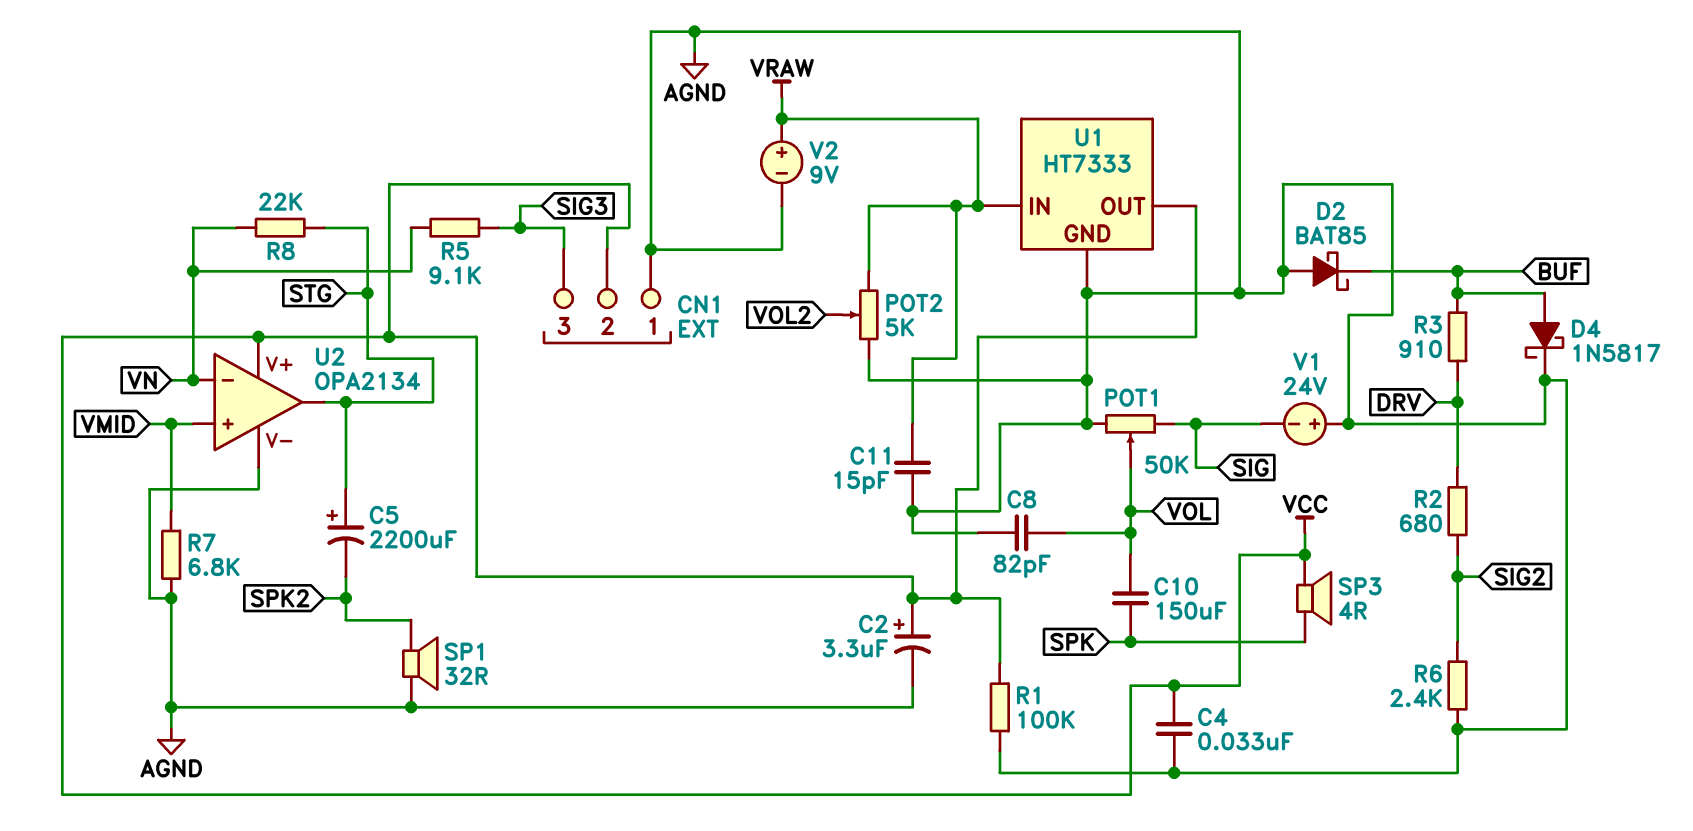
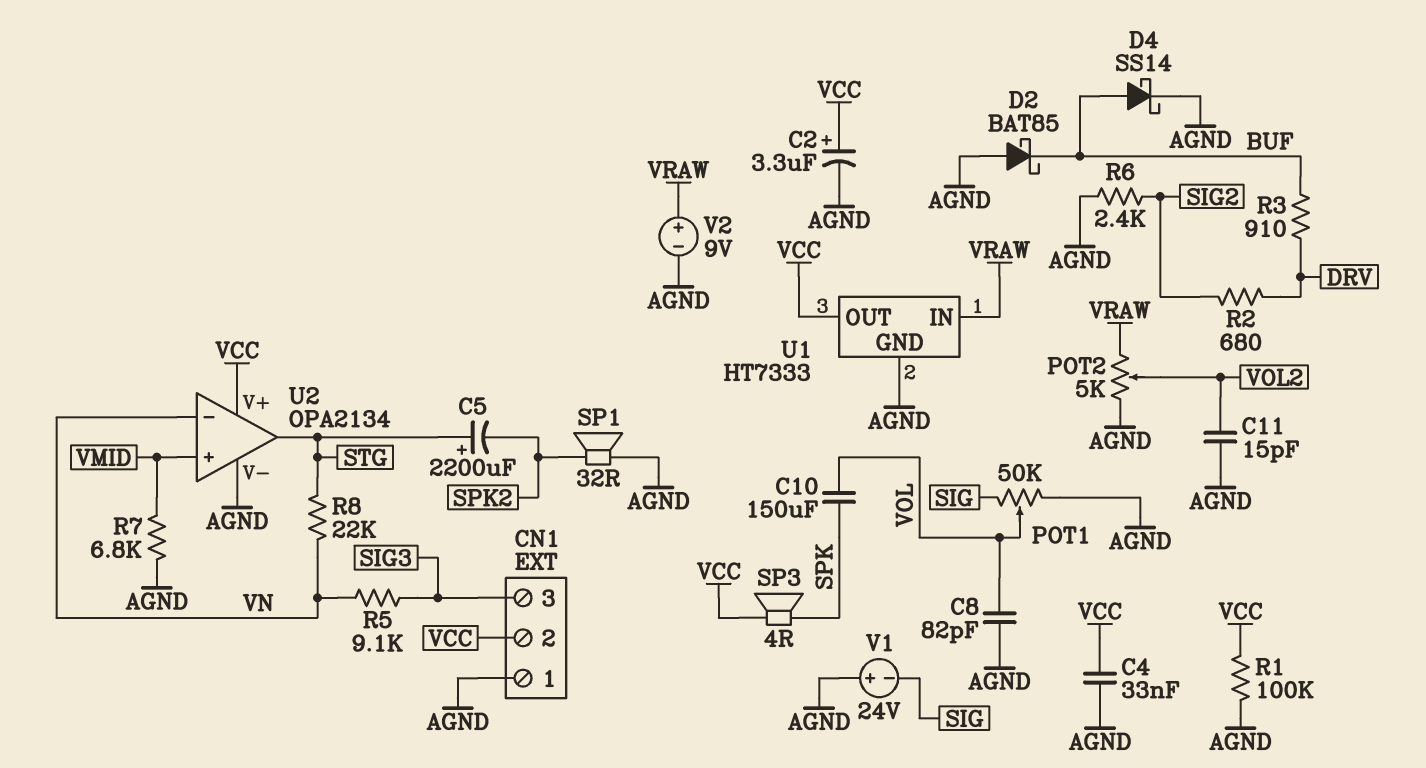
C11: 15pF (AGND, VRAW) -> 15pF (AGND, VOL2)
D4: schottky 1N5817 (A BUF, K AGND) -> schottky SS14 (A BUF, K AGND)

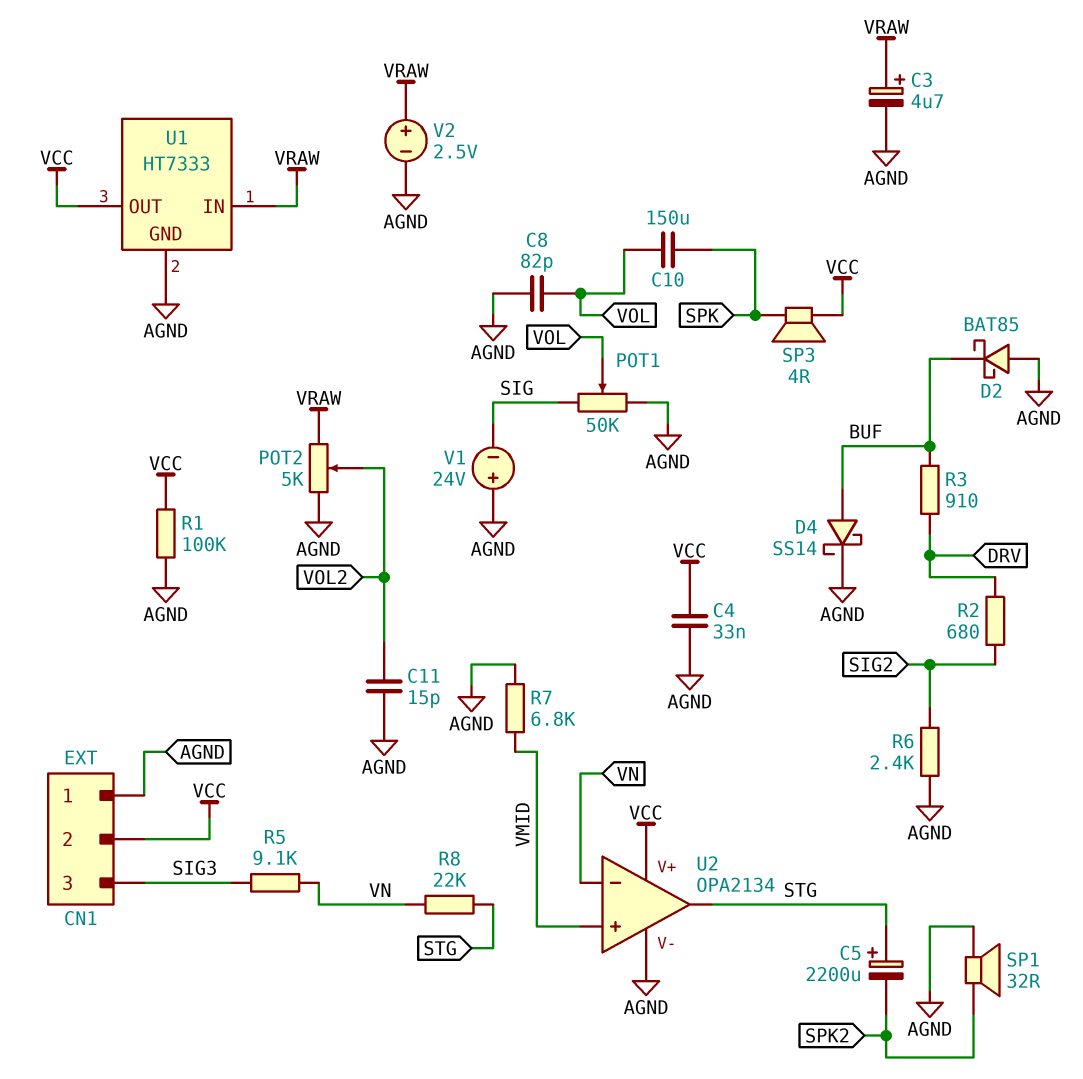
C2: 3.3uF (plus VCC, minus AGND) -> none
C3: none -> 4.7uF (plus VRAW, minus AGND)
V2: 9V (plus VRAW, minus AGND) -> 2.5V (plus VRAW, minus AGND)

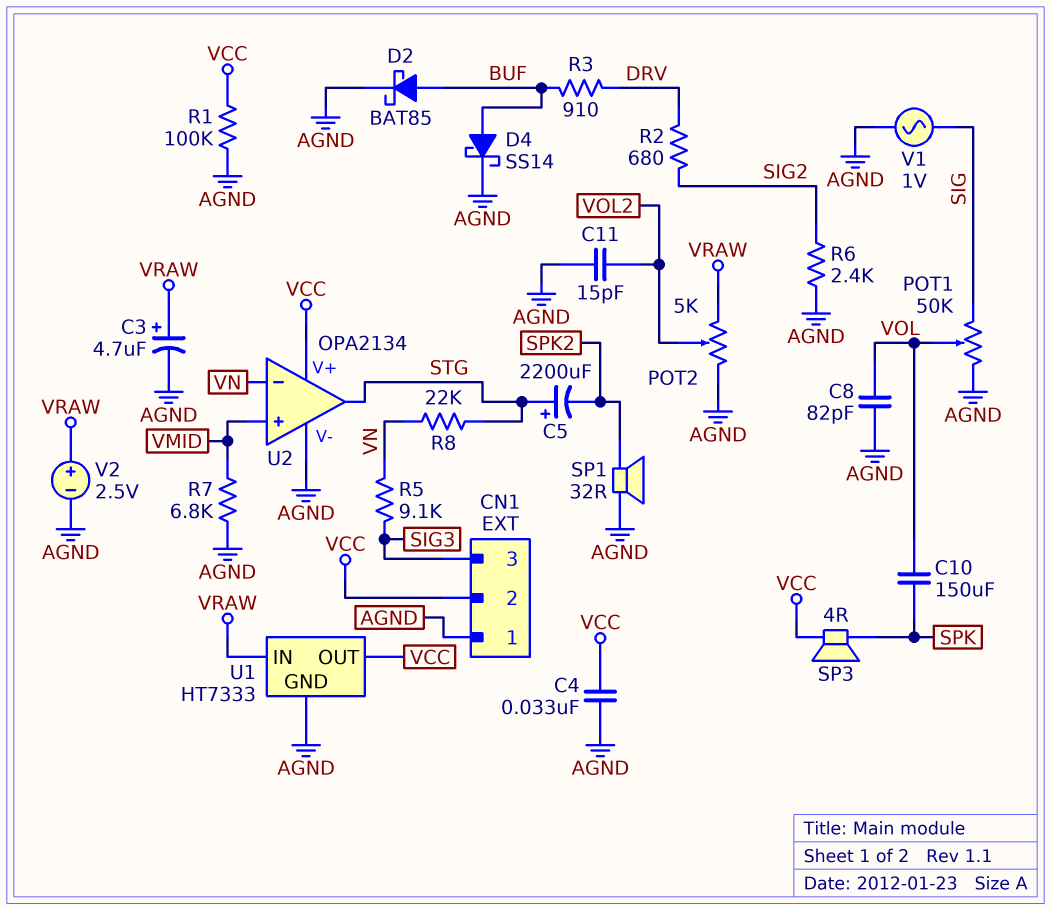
D2: schottky BAT85 (A AGND, K BUF) -> schottky BAT85 (A BUF, K AGND)
V1: 24V (plus AGND, minus SIG) -> AC 1V (AGND, SIG)

